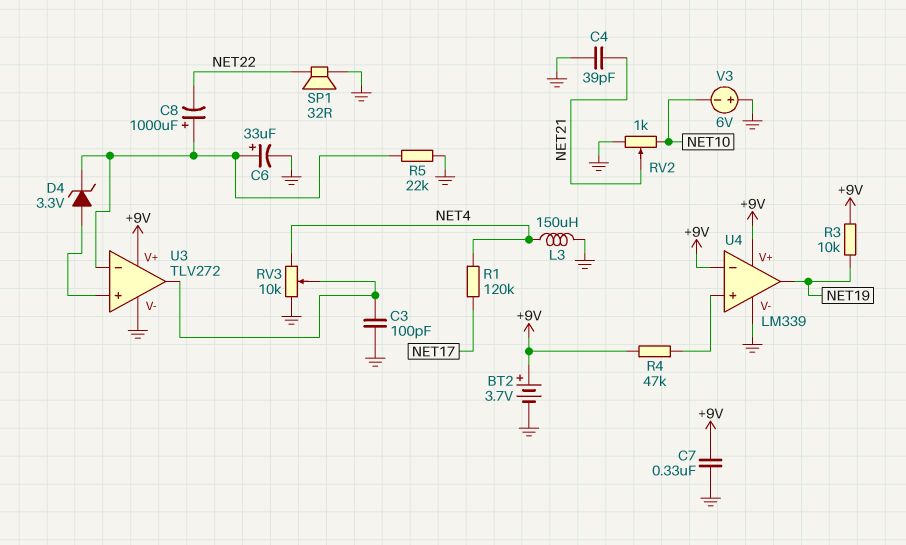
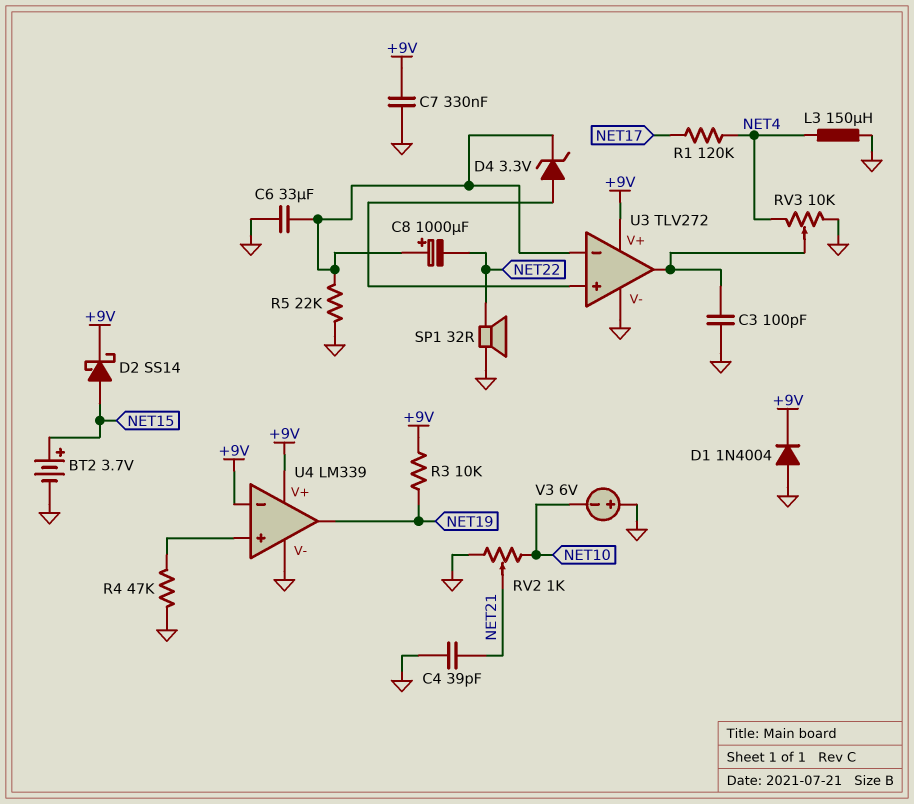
BT2: 3.7V (plus +9V, minus GND) -> 3.7V (plus NET15, minus GND)
C6: 33uF (plus U3/in-, minus GND) -> 33uF (GND, U3/in-)
D1: none -> diode 1N4004 (A GND, K +9V)
D2: none -> schottky SS14 (A NET15, K +9V)
R4: 47k (+9V, U4/in+) -> 47k (GND, U4/in+)

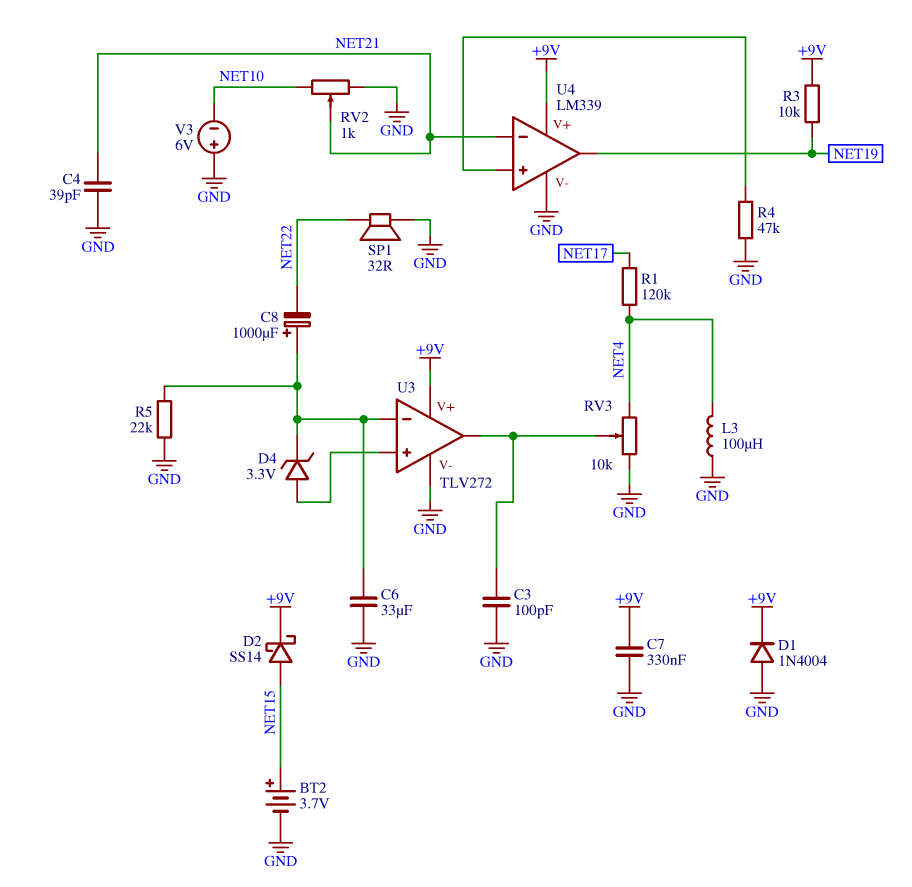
L3: 150uH (GND, NET4) -> 100uH (GND, NET4)
U4 pin in-: +9V -> NET21

